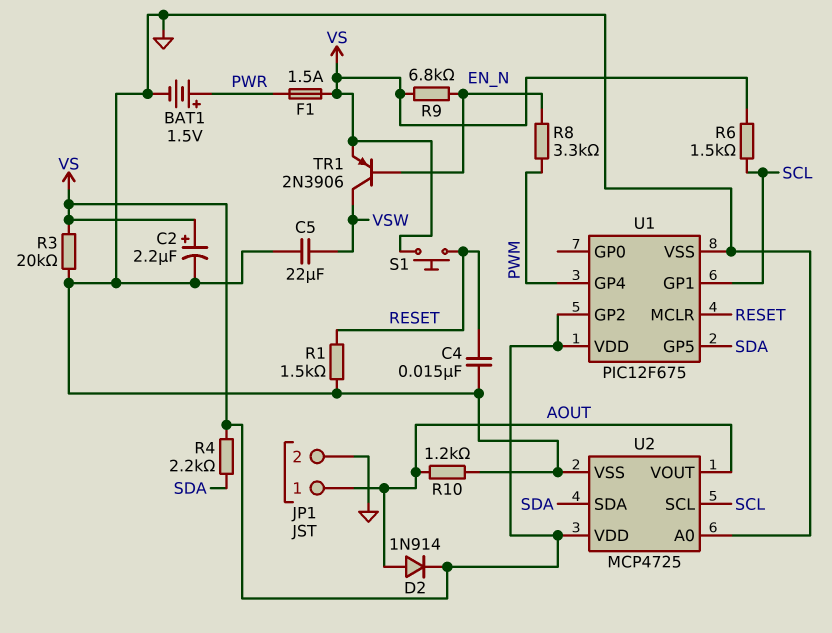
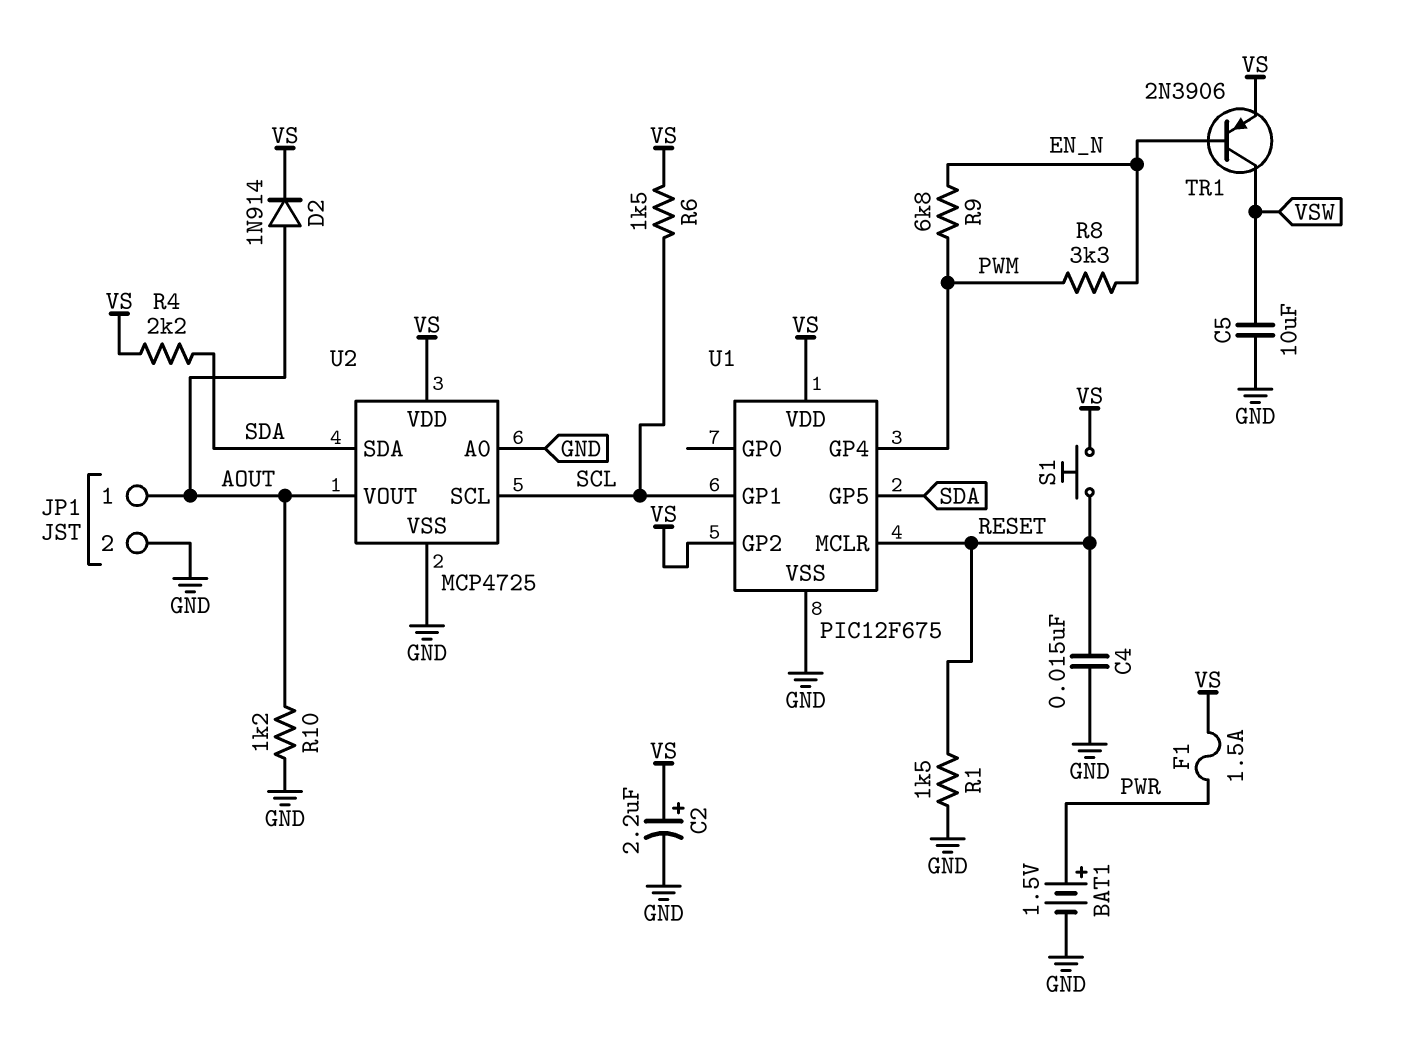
C5: 22uF (GND, VSW) -> 10uF (GND, VSW)
R3: 20k (GND, VS) -> none
R9: 6.8k (EN_N, VS) -> 6.8k (EN_N, PWM)

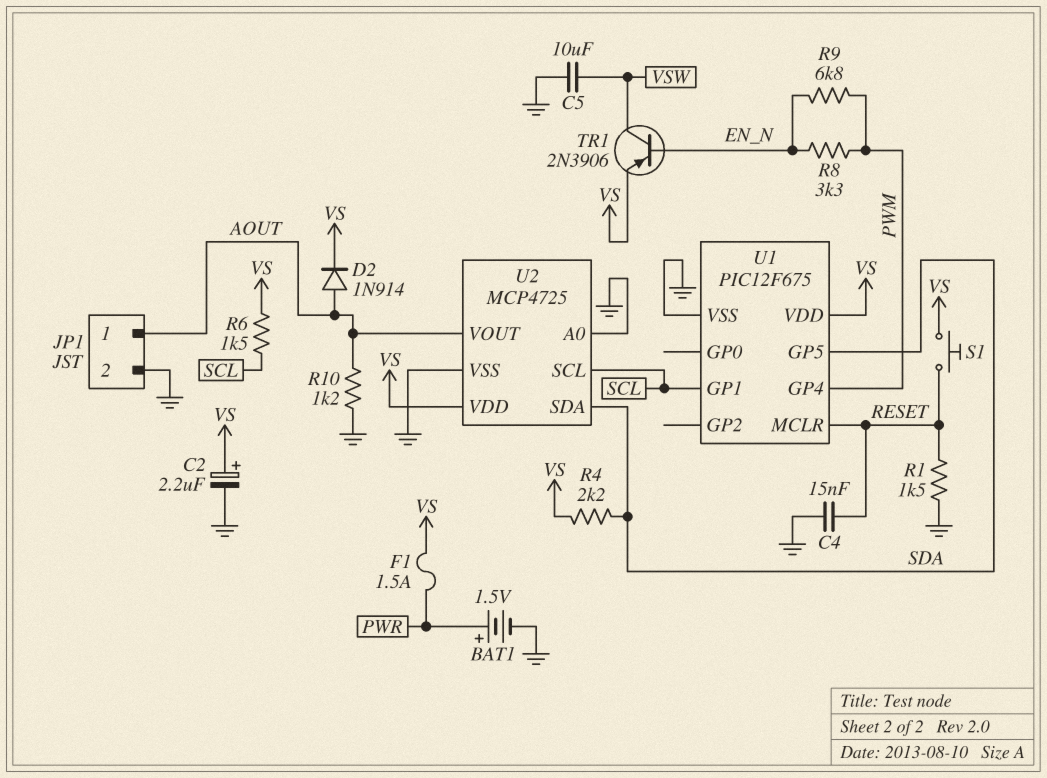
U1 pin GP2: VS -> none

